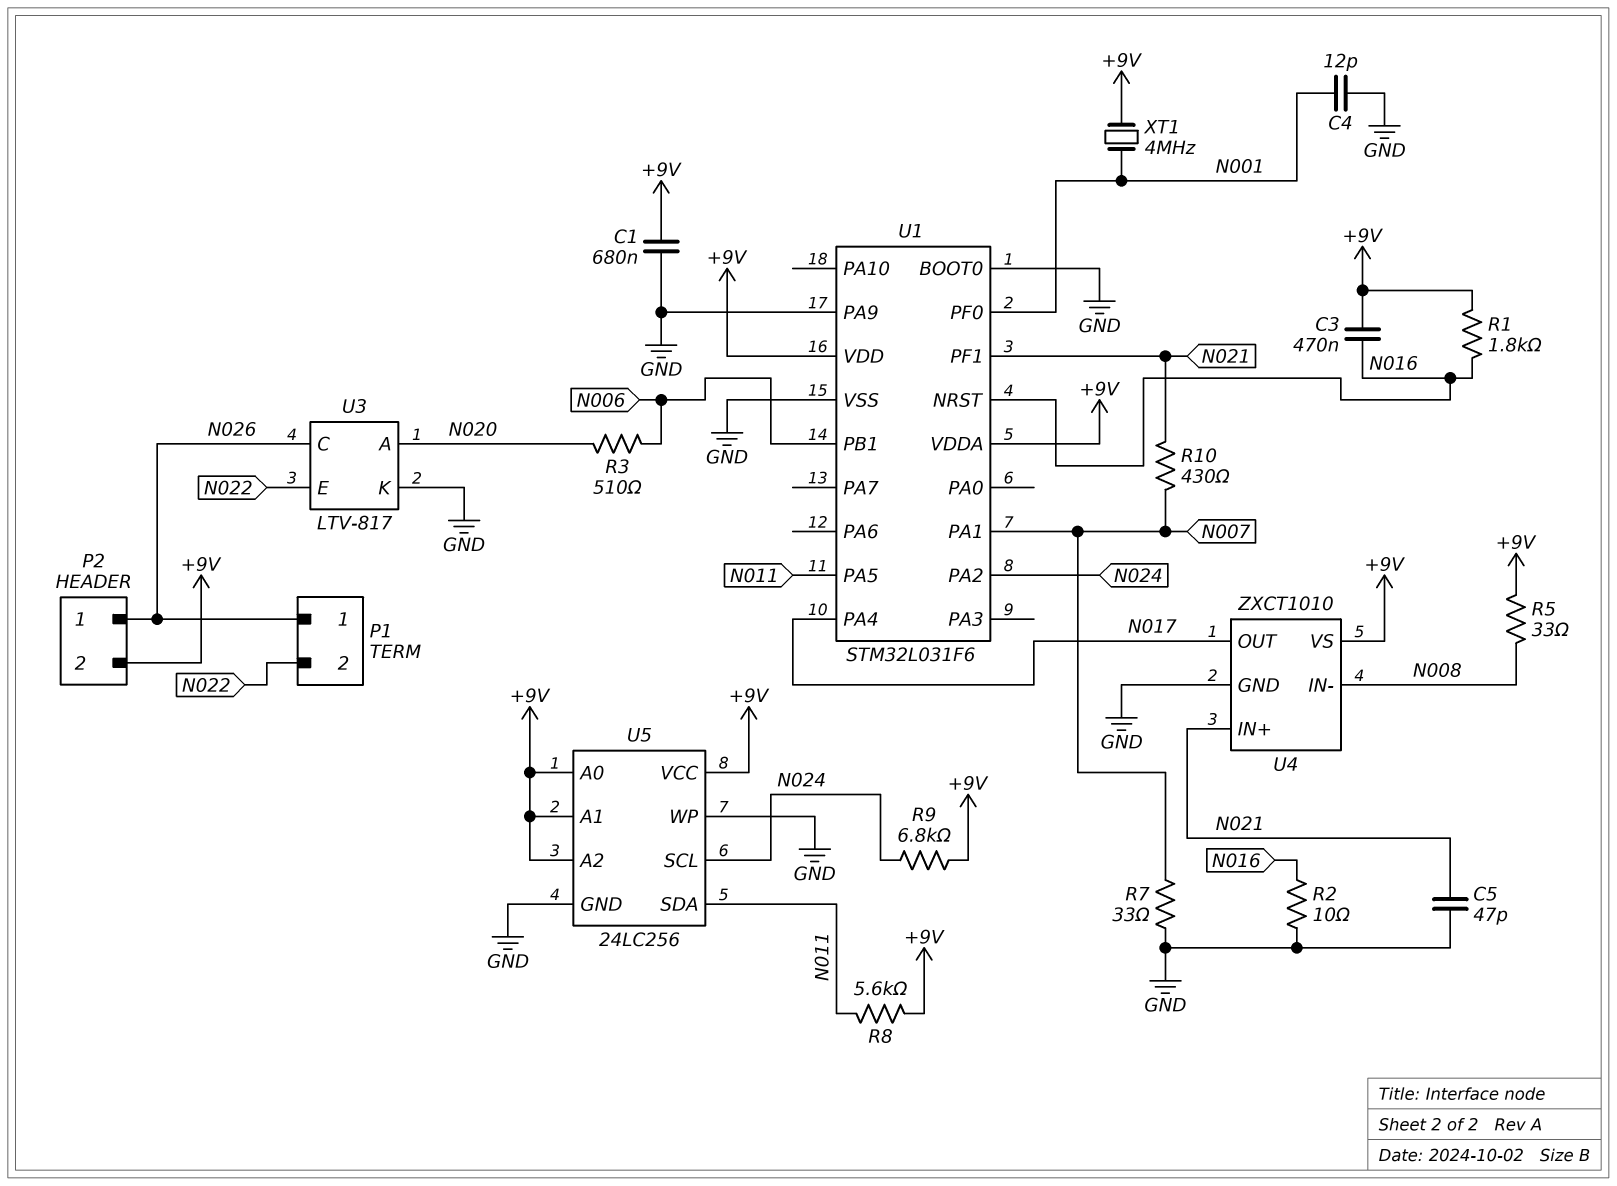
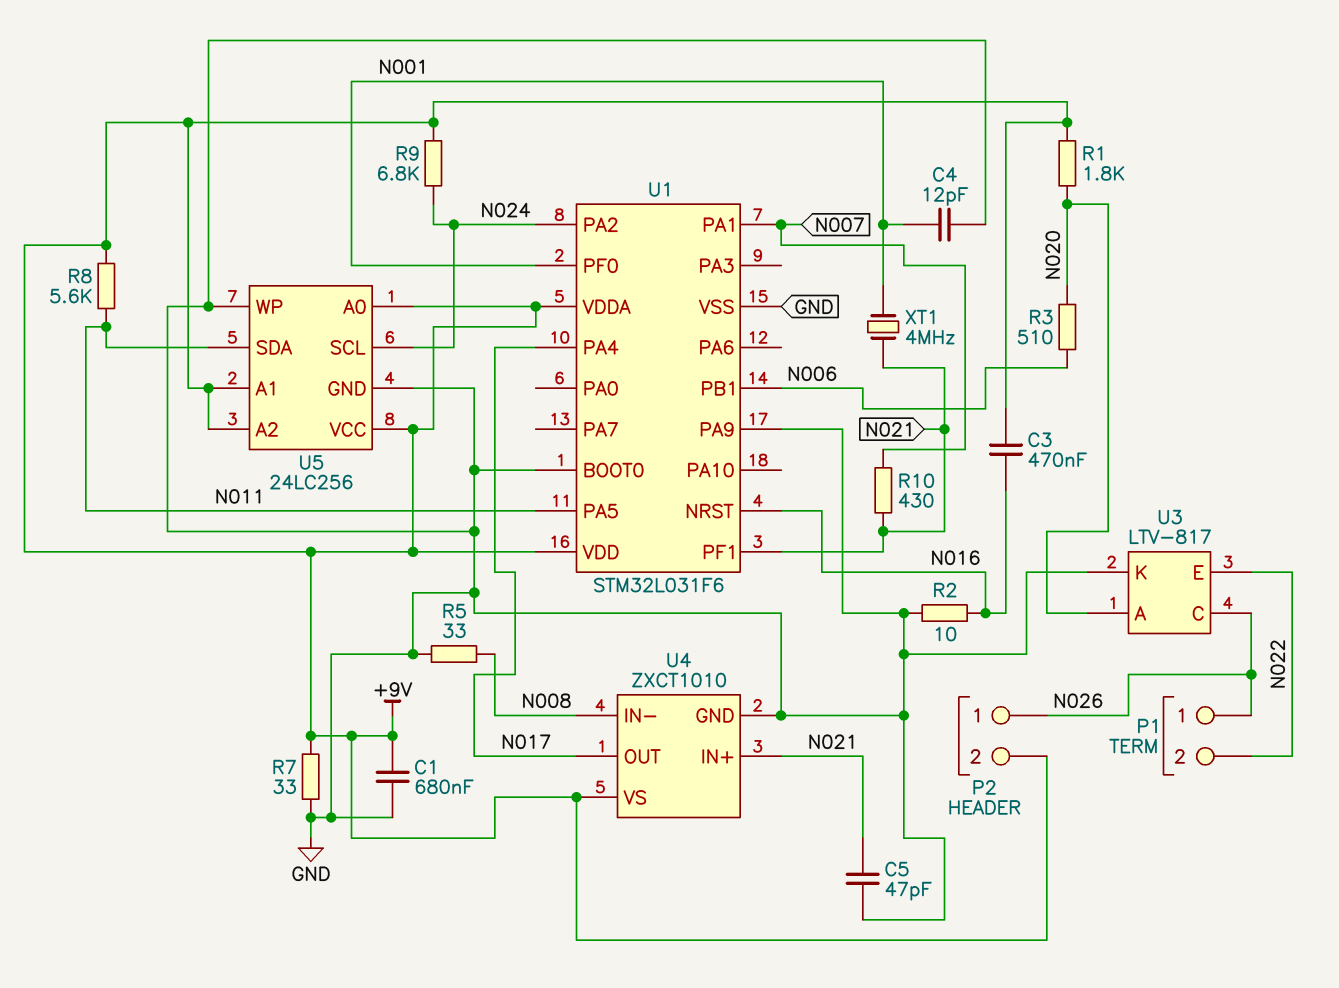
R1: 1.8k (+9V, N016) -> 1.8k (+9V, N020)
R5: 33 (+9V, N008) -> 33 (GND, N008)
R7: 33 (GND, N007) -> 33 (+9V, GND)
XT1: 4MHz (+9V, N001) -> 4MHz (N001, N021)

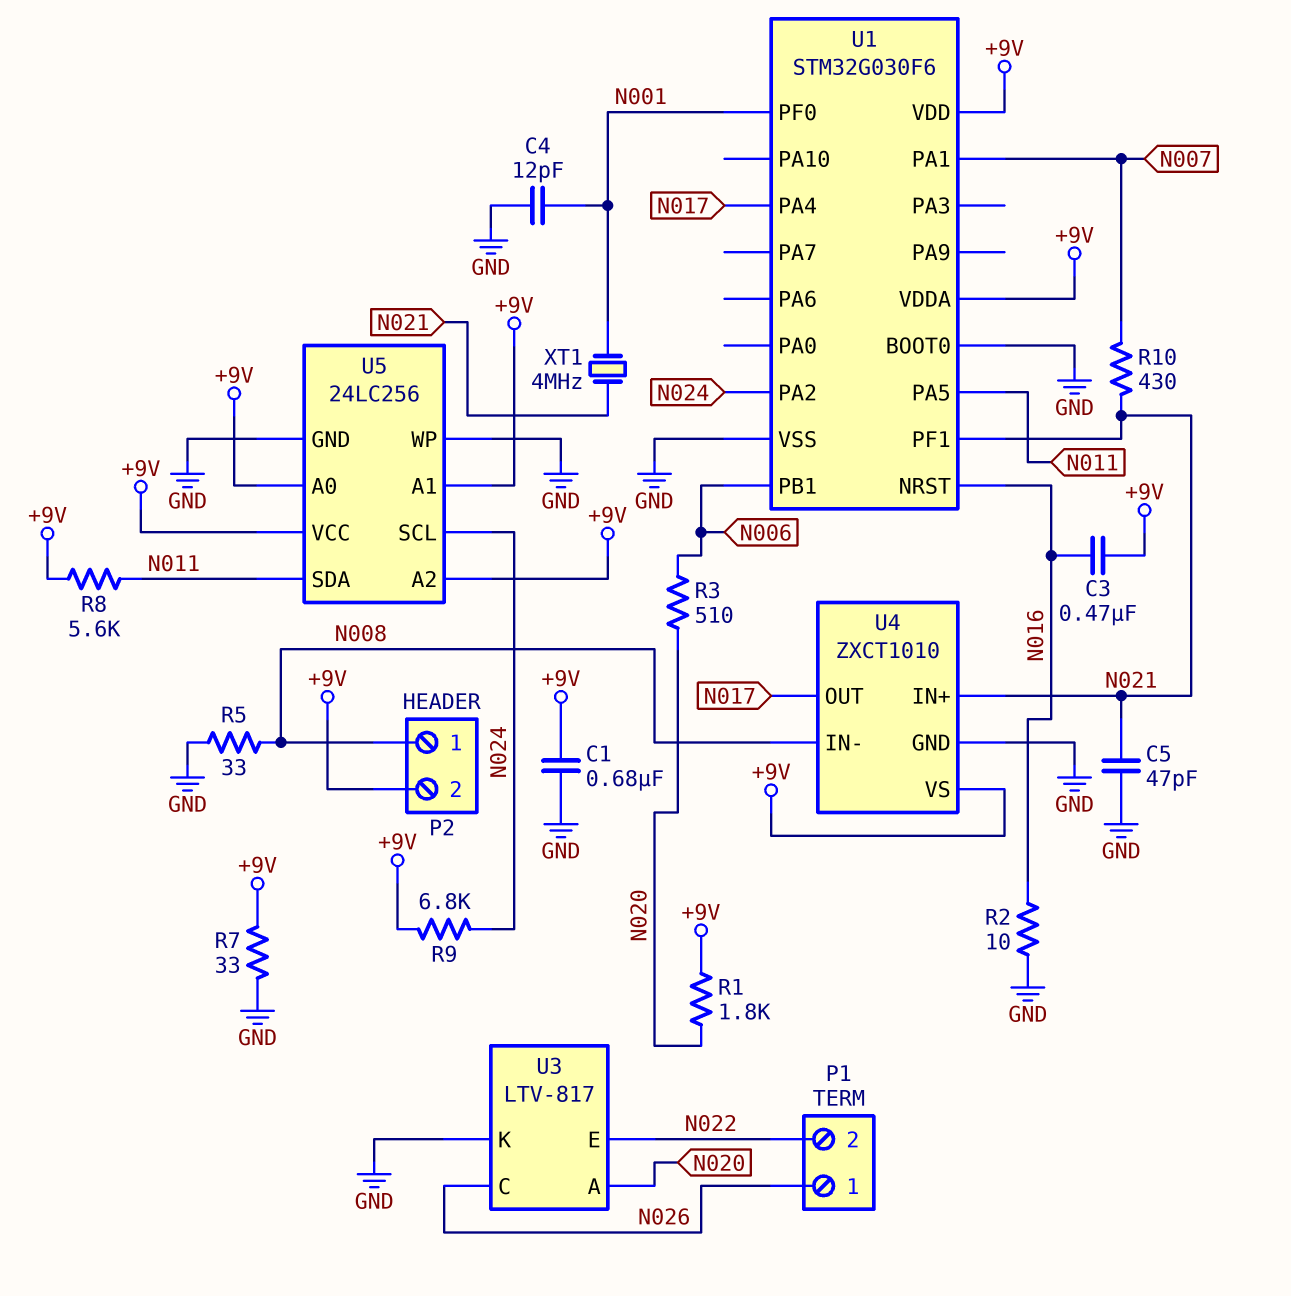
P2 pin 1: N026 -> N008
U1: STM32L031F6 -> STM32G030F6
U1 pin PA9: GND -> none

